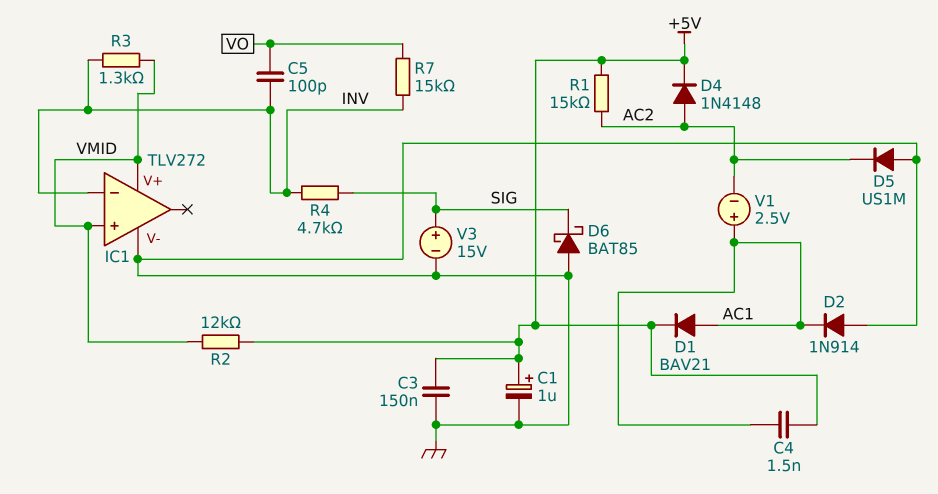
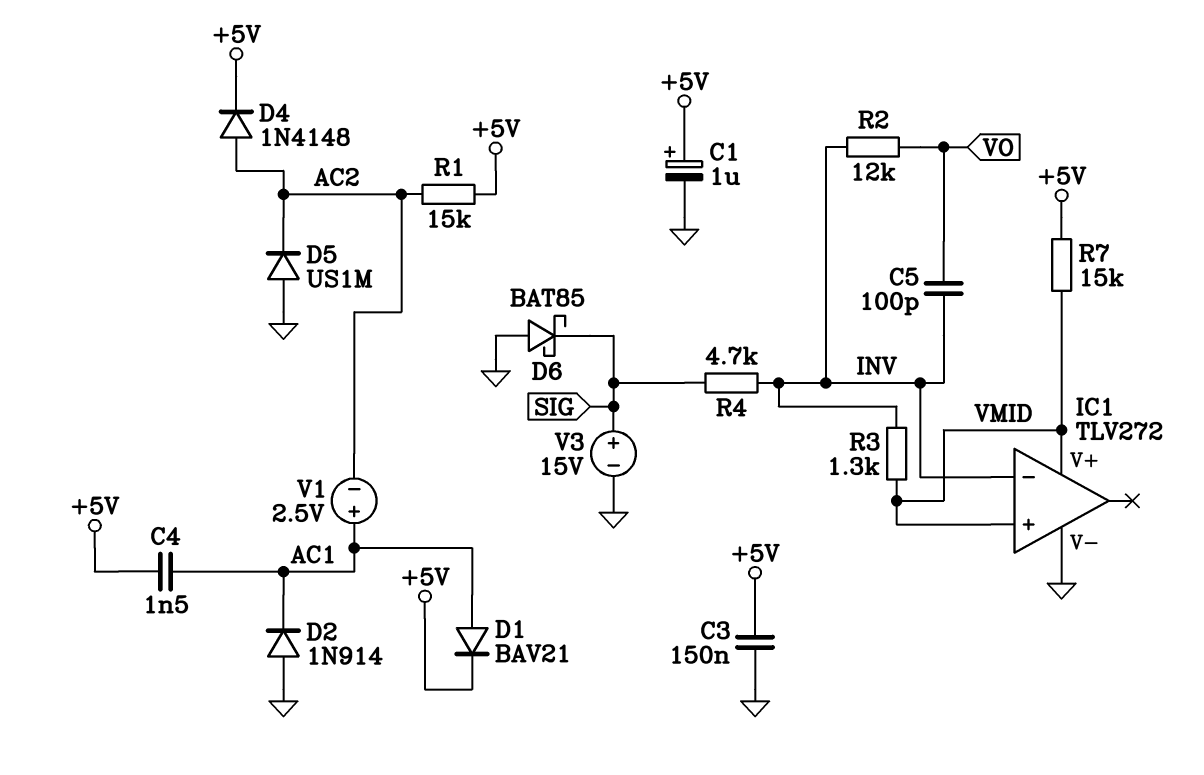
R2: 12k (+5V, VMID) -> 12k (INV, VO)
R7: 15k (INV, VO) -> 15k (+5V, VMID)

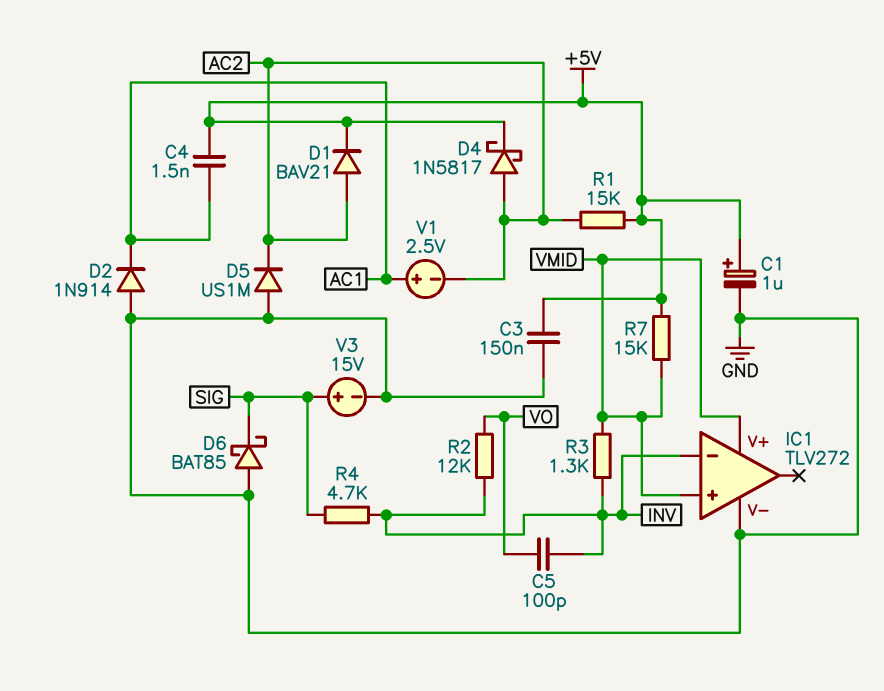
D1: diode BAV21 (A AC1, K +5V) -> diode BAV21 (A AC2, K +5V)
D4: diode 1N4148 (A AC2, K +5V) -> schottky 1N5817 (A AC2, K +5V)

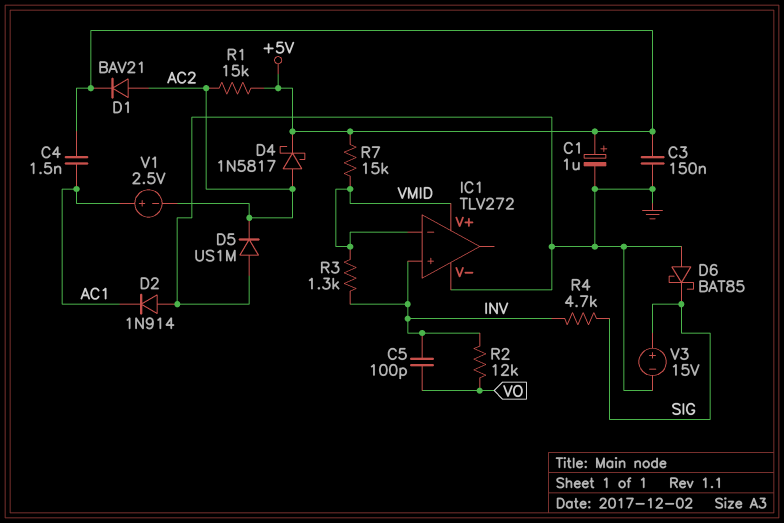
IC1 pin in+: VMID -> INV
IC1 pin in-: INV -> VMID

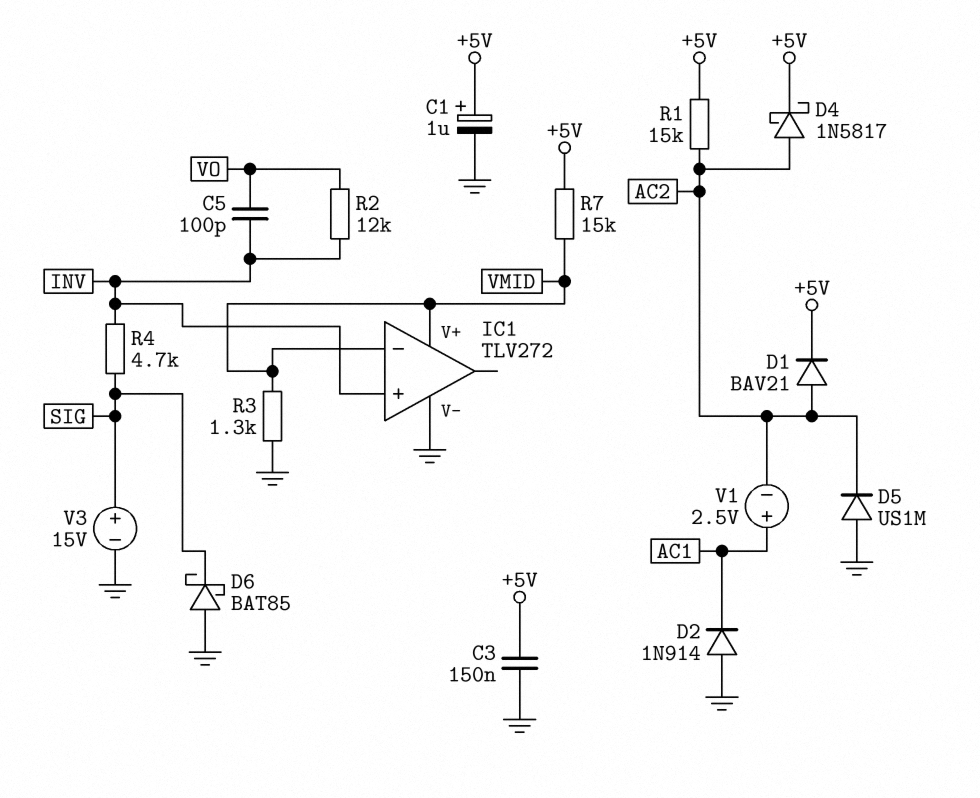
C4: 1.5nF (+5V, AC1) -> none
R3: 1.3k (INV, VMID) -> 1.3k (GND, VMID)

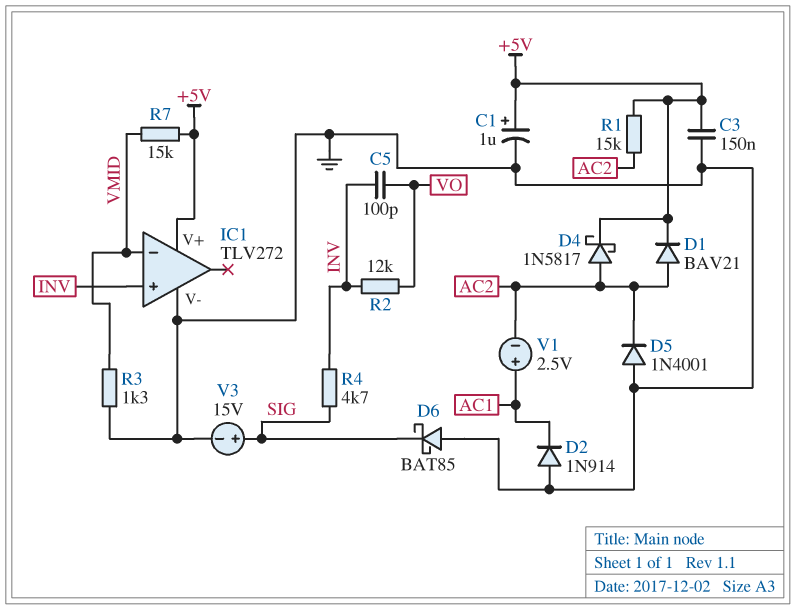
D5: diode US1M (A GND, K AC2) -> diode 1N4001 (A GND, K AC2)
IC1 pin V+: VMID -> +5V

